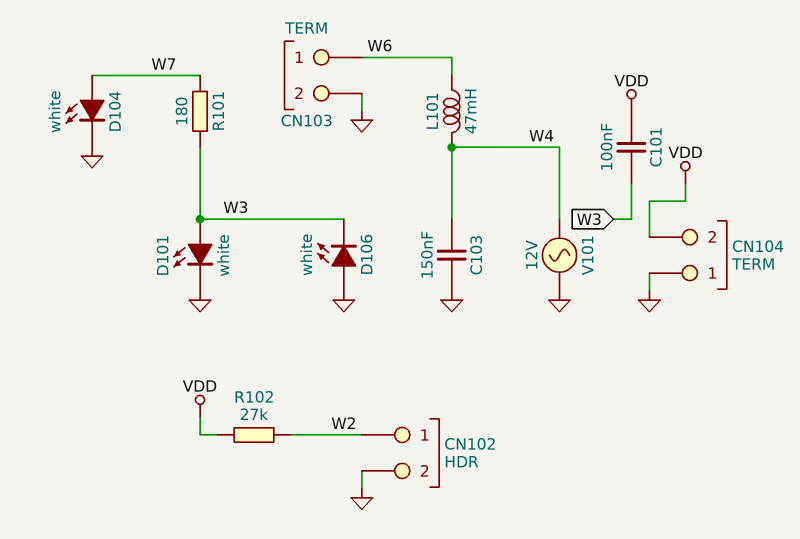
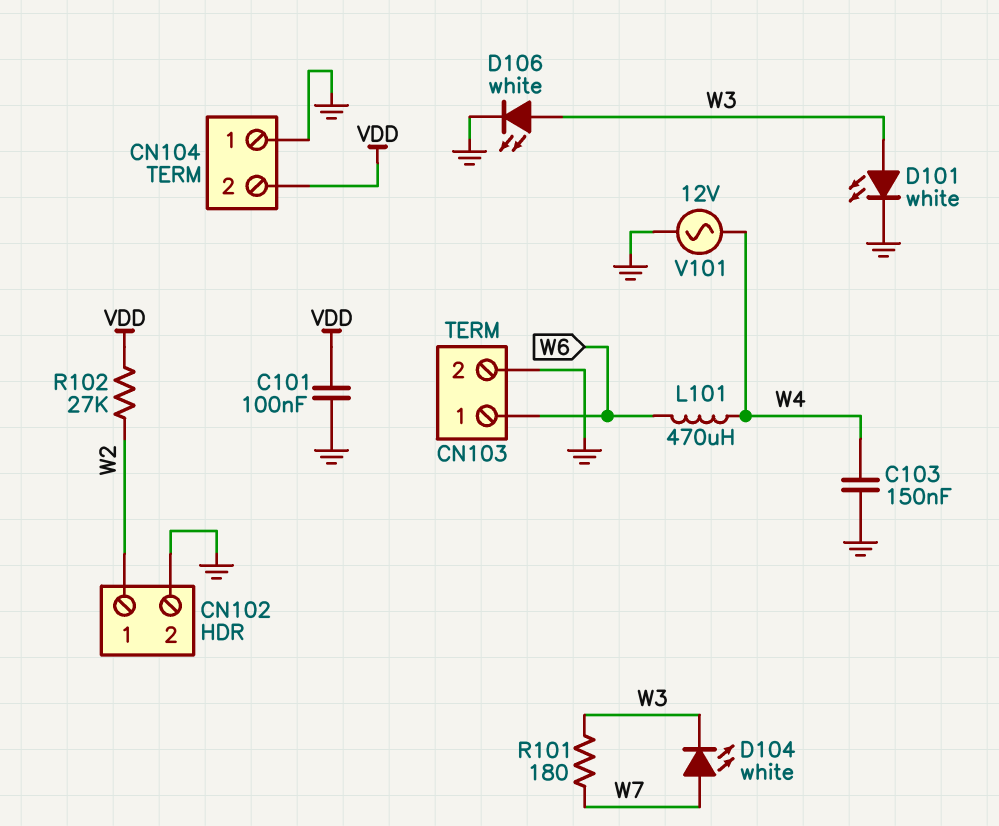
C101: 100nF (VDD, W3) -> 100nF (GND, VDD)
D104: LED white (A W7, K GND) -> LED white (A W7, K W3)
D106: LED white (A GND, K W3) -> LED white (A W3, K GND)
L101: 47mH (W4, W6) -> 470uH (W4, W6)

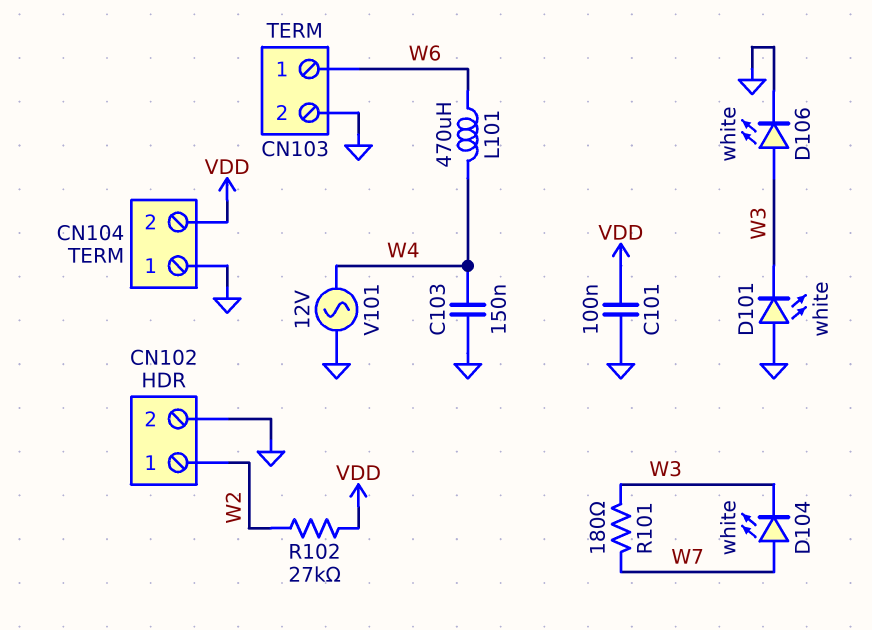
D101: LED white (A W3, K GND) -> LED white (A GND, K W3)

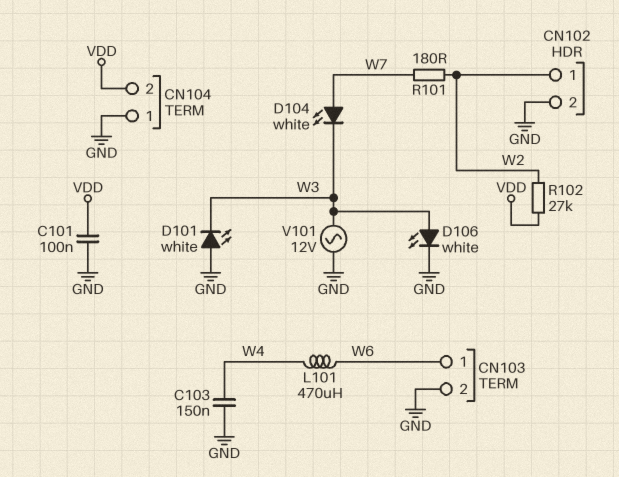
R101: 180 (W3, W7) -> 180 (W2, W7)
V101: AC 12V (GND, W4) -> AC 12V (GND, W3)

